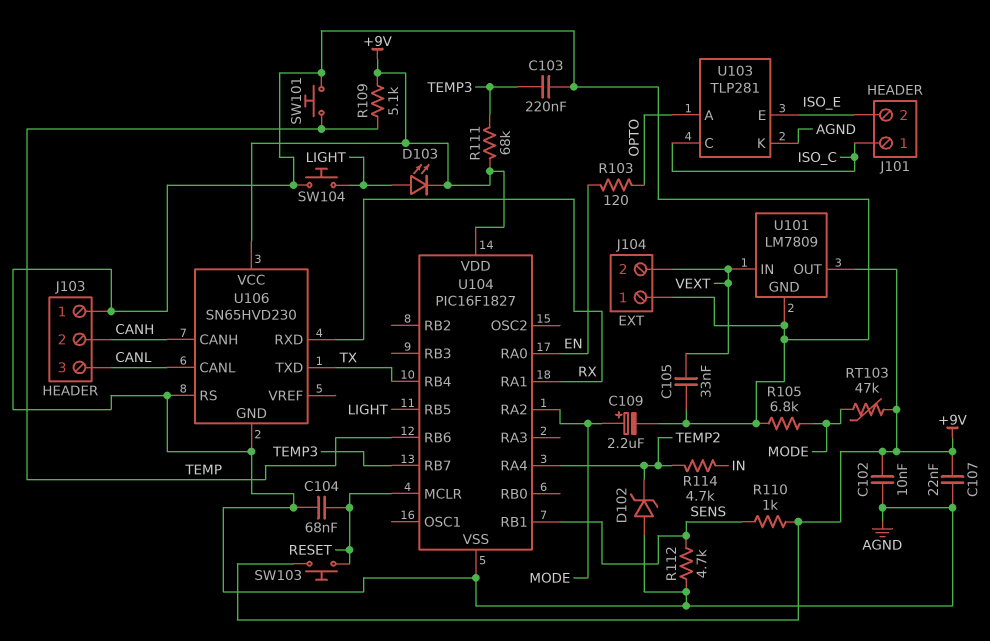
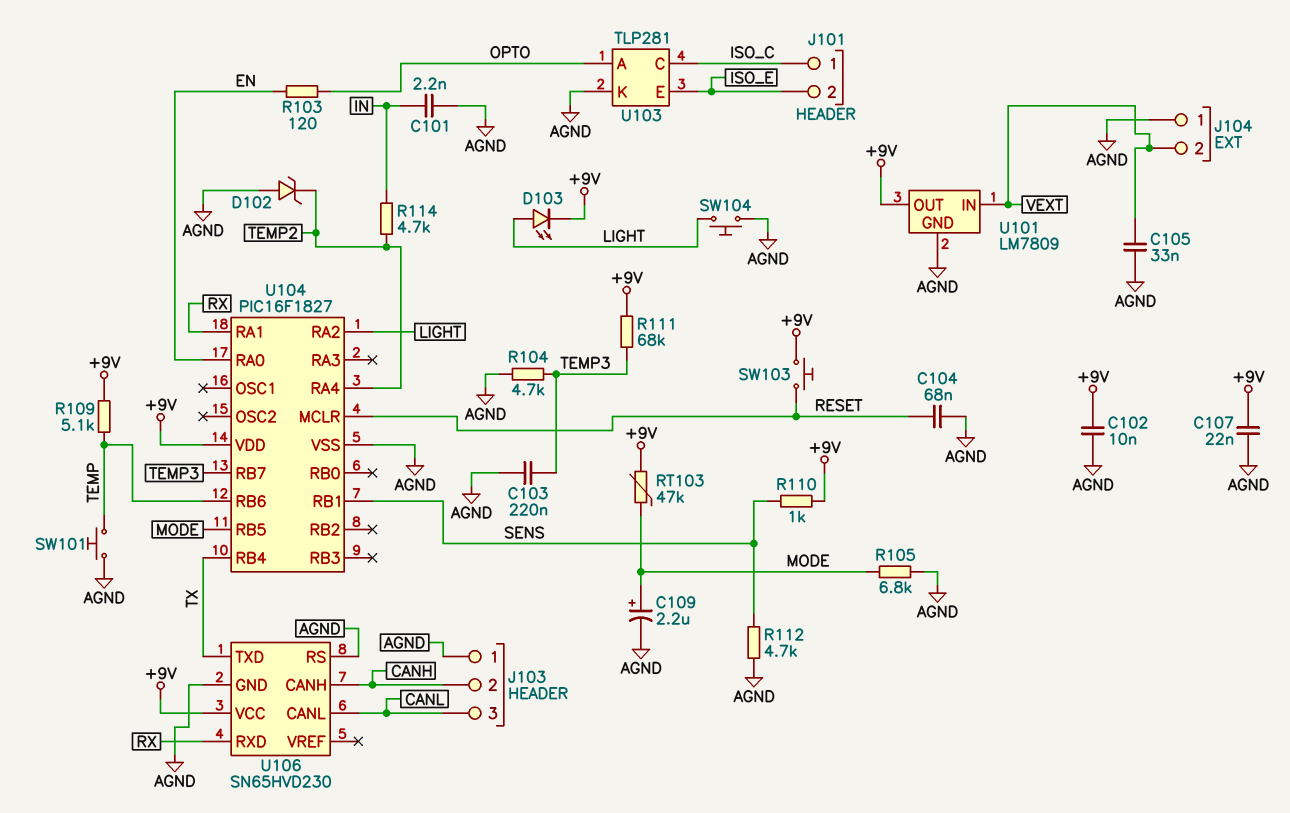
C101: none -> 2.2nF (AGND, IN)
R104: none -> 4.7k (AGND, TEMP3)
U104 pin RA2: MODE -> LIGHT
U104 pin RB5: LIGHT -> MODE

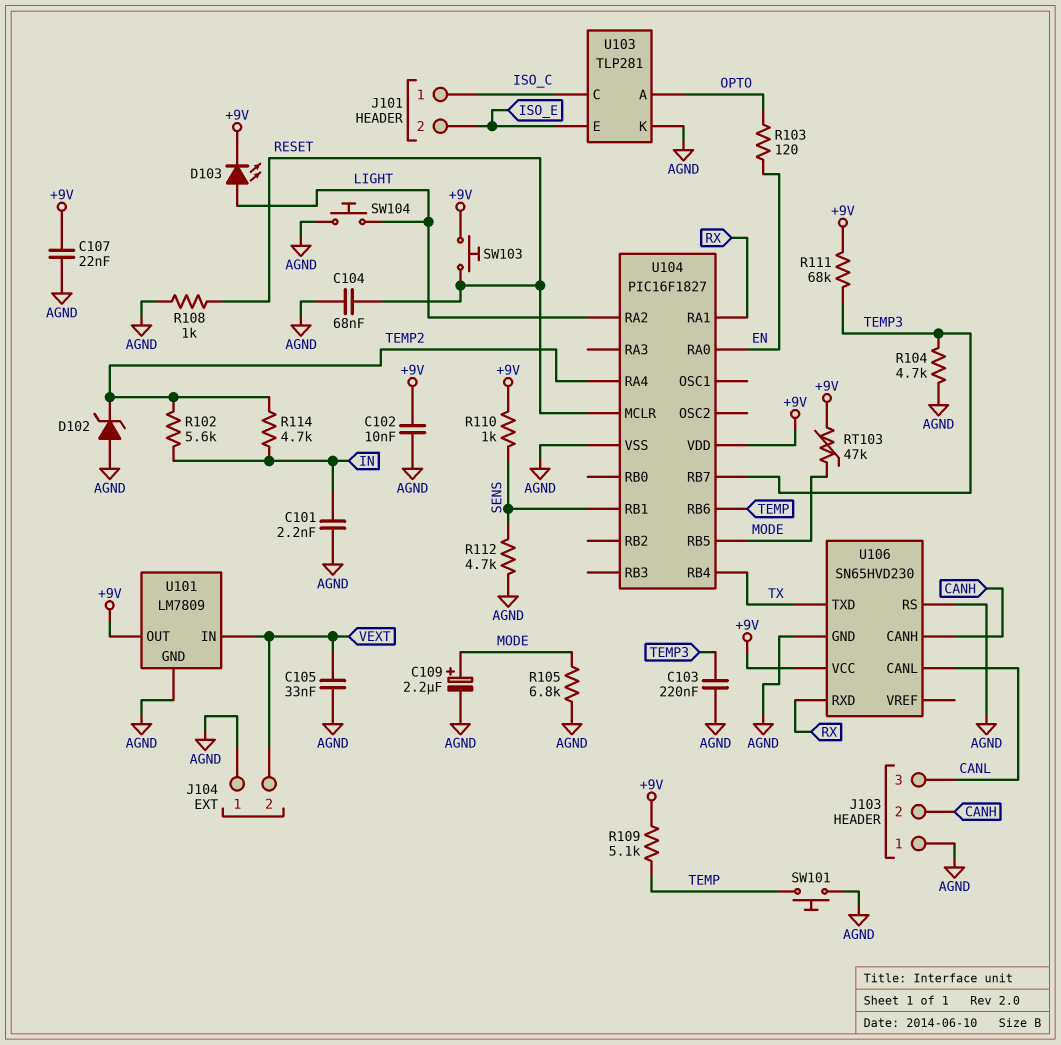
R102: none -> 5.6k (IN, TEMP2)
R108: none -> 1k (AGND, RESET)

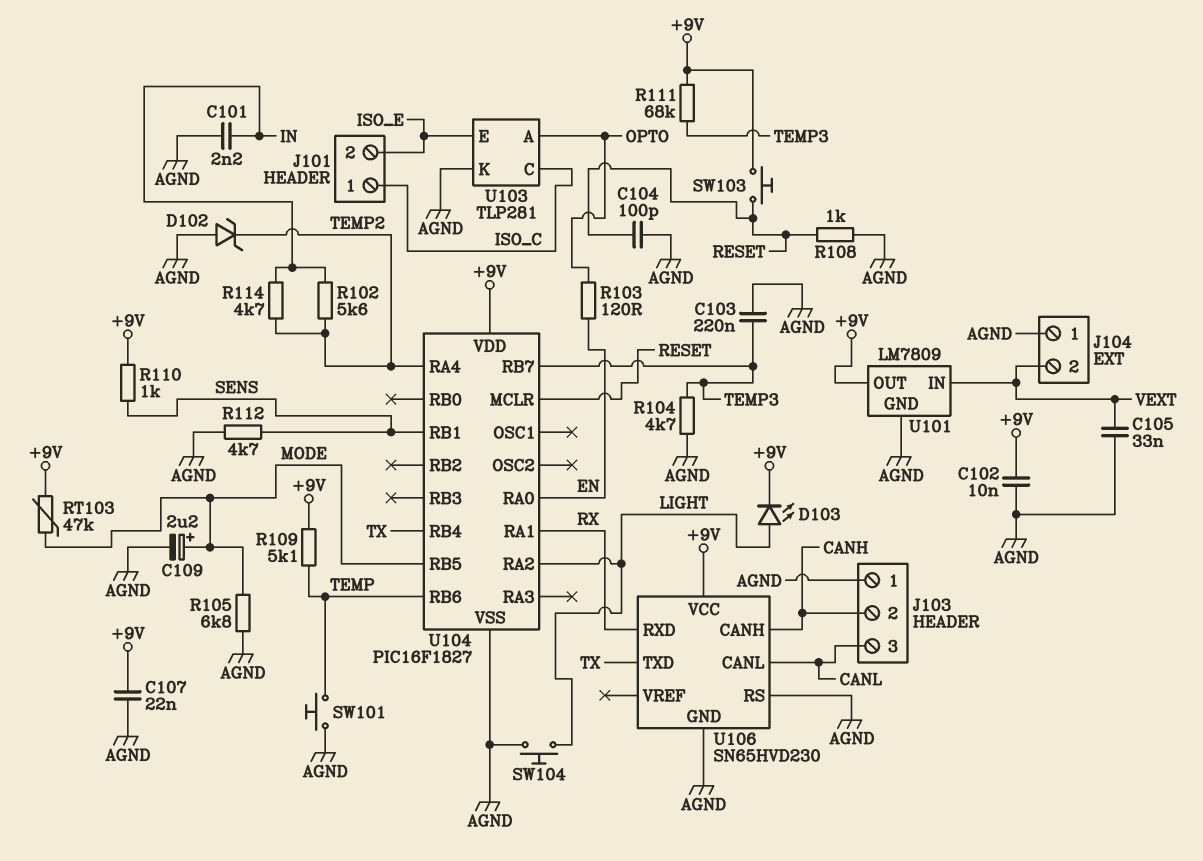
C104: 68nF (AGND, RESET) -> 100pF (AGND, RESET)

